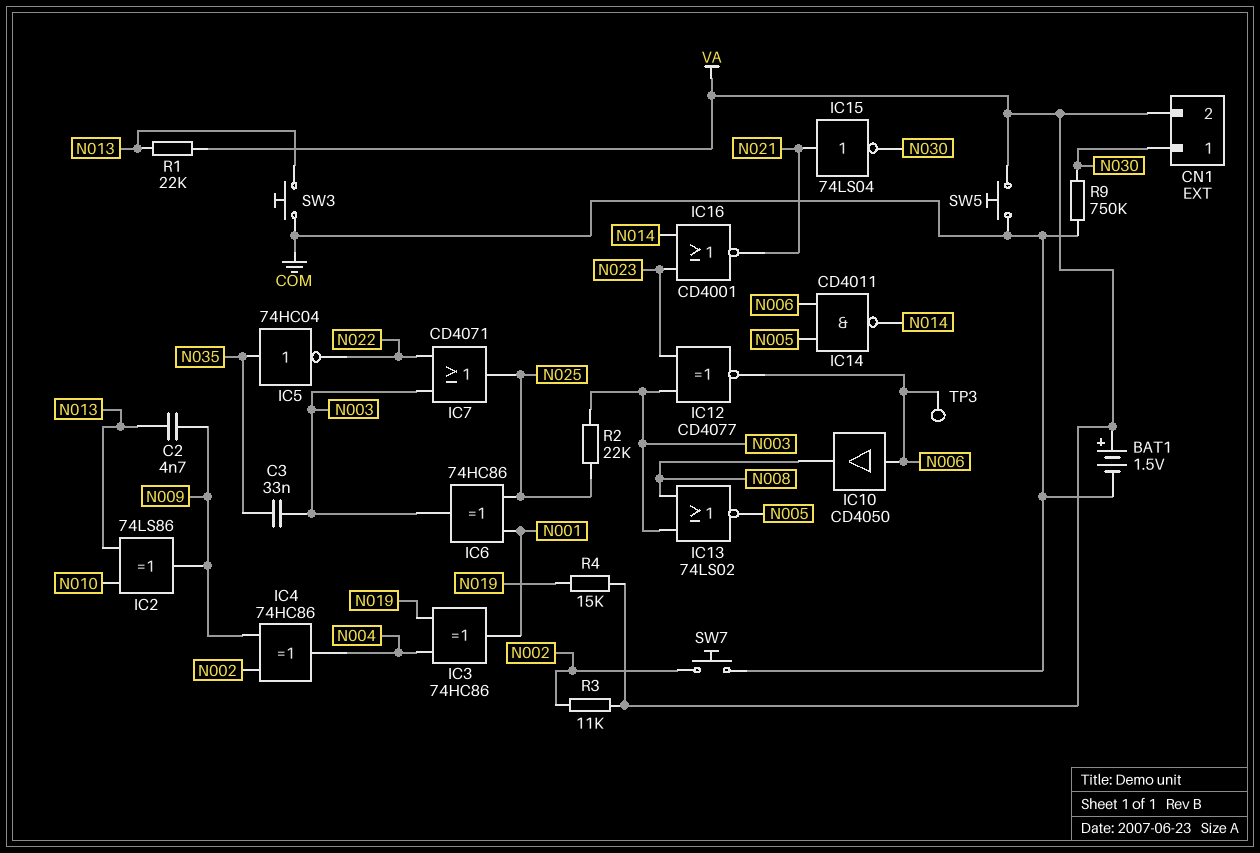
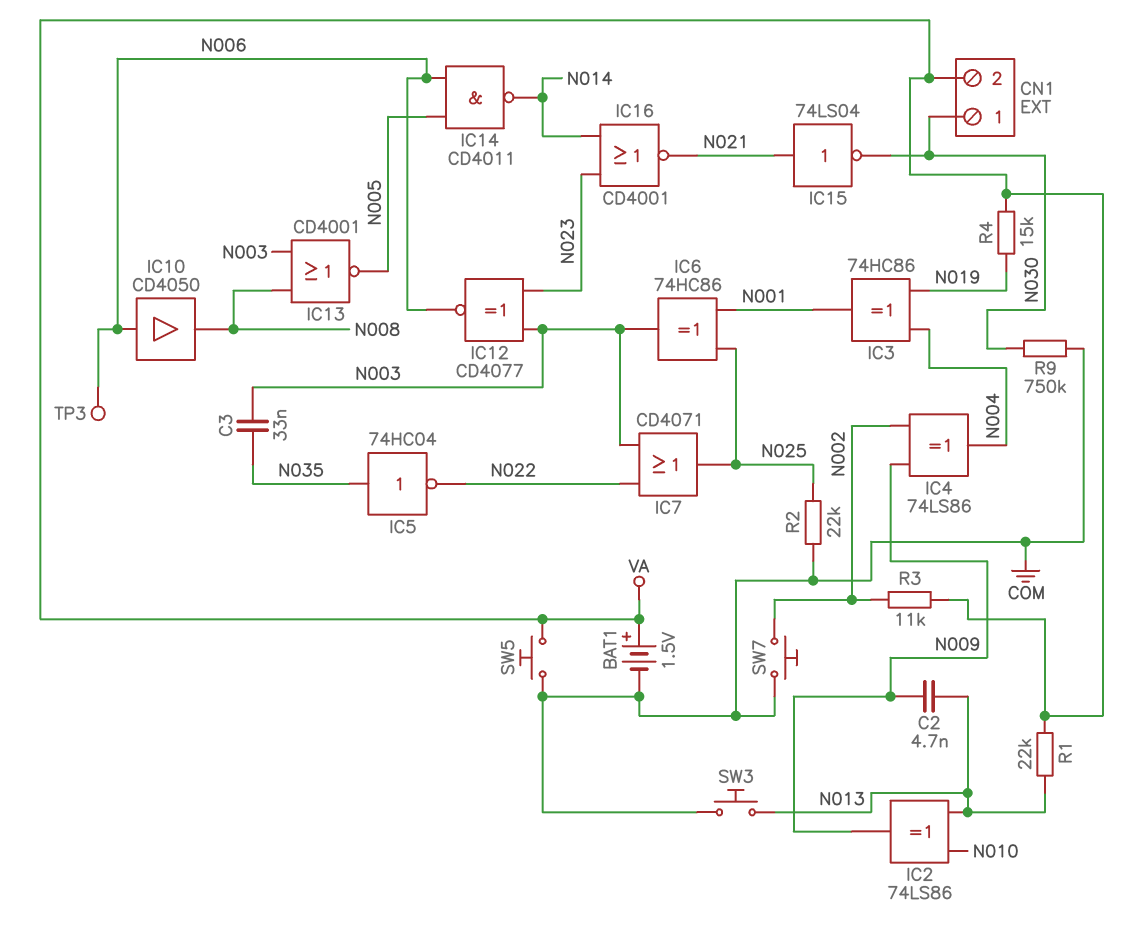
IC4: XOR 74HC86 (in N002, in N009, out N004) -> XOR 74LS86 (in N002, in N009, out N004)
IC13: NOR 74LS02 (in N003, in N008, out N005) -> NOR CD4001 (in N003, in N008, out N005)
R2: 22k (N003, N025) -> 22k (COM, N025)

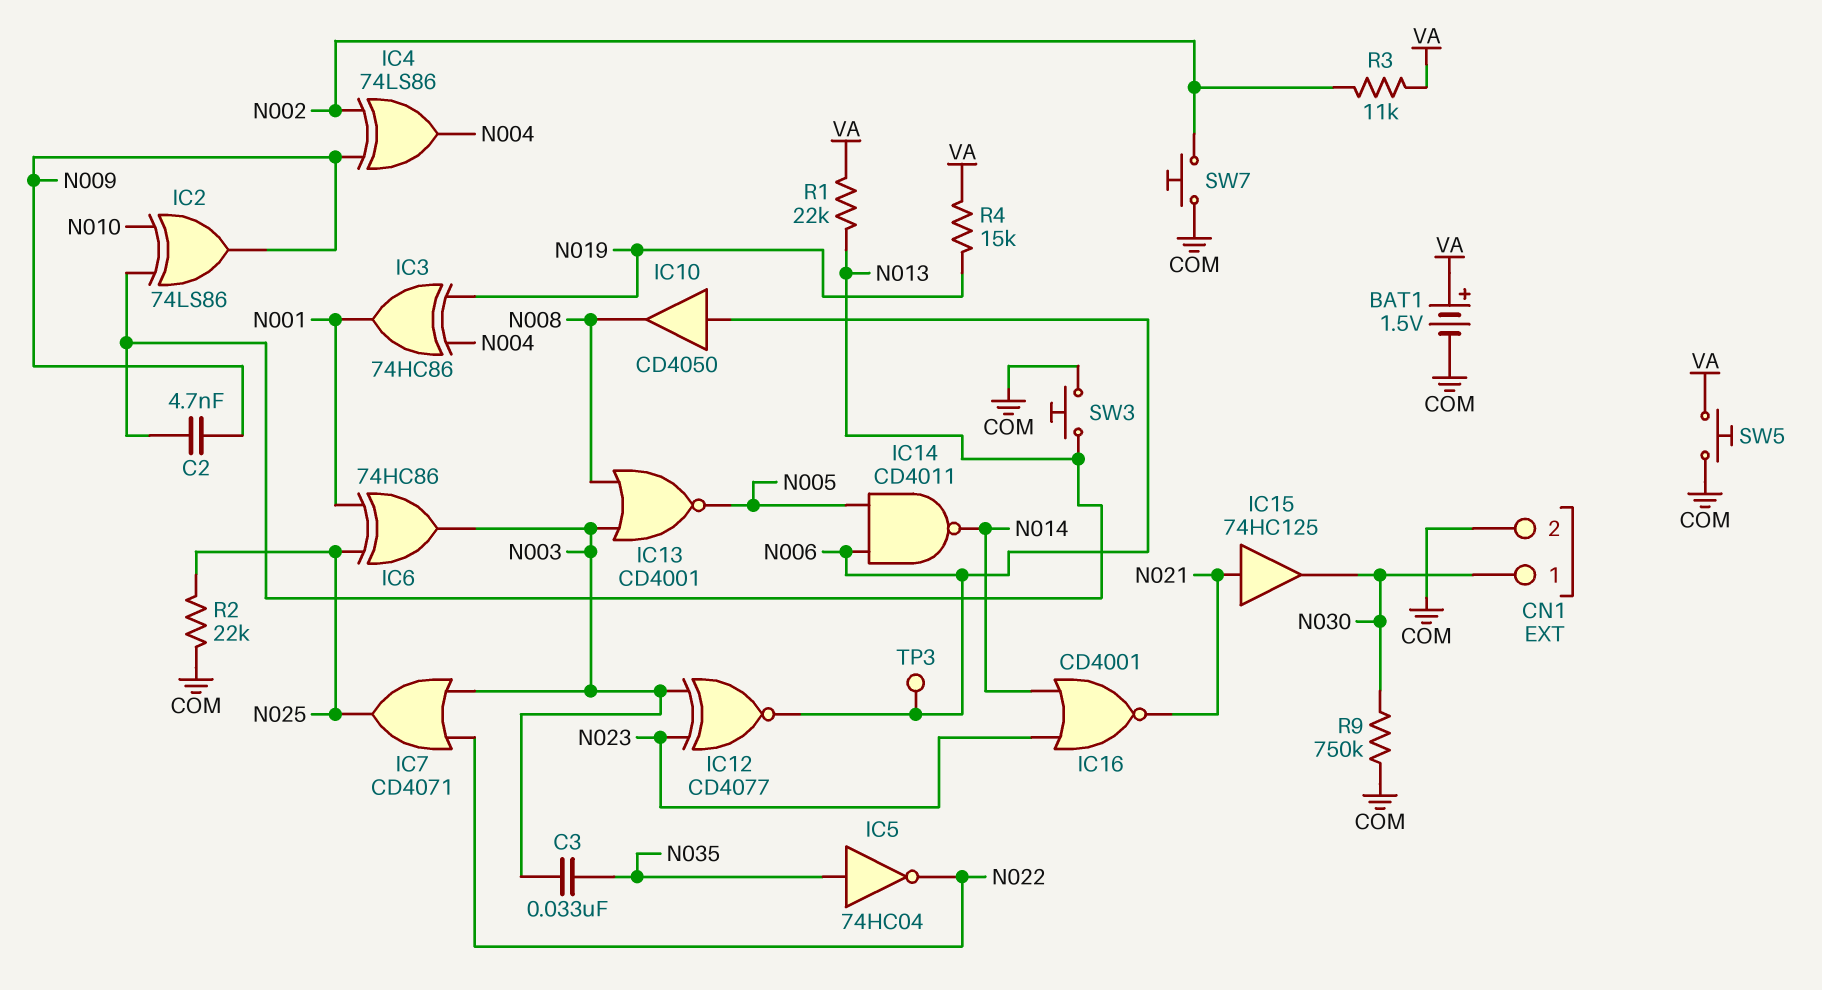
CN1 pin 2: VA -> COM
IC15: NOT 74LS04 (in N021, out N030) -> buffer 74HC125 (in N021, out N030)

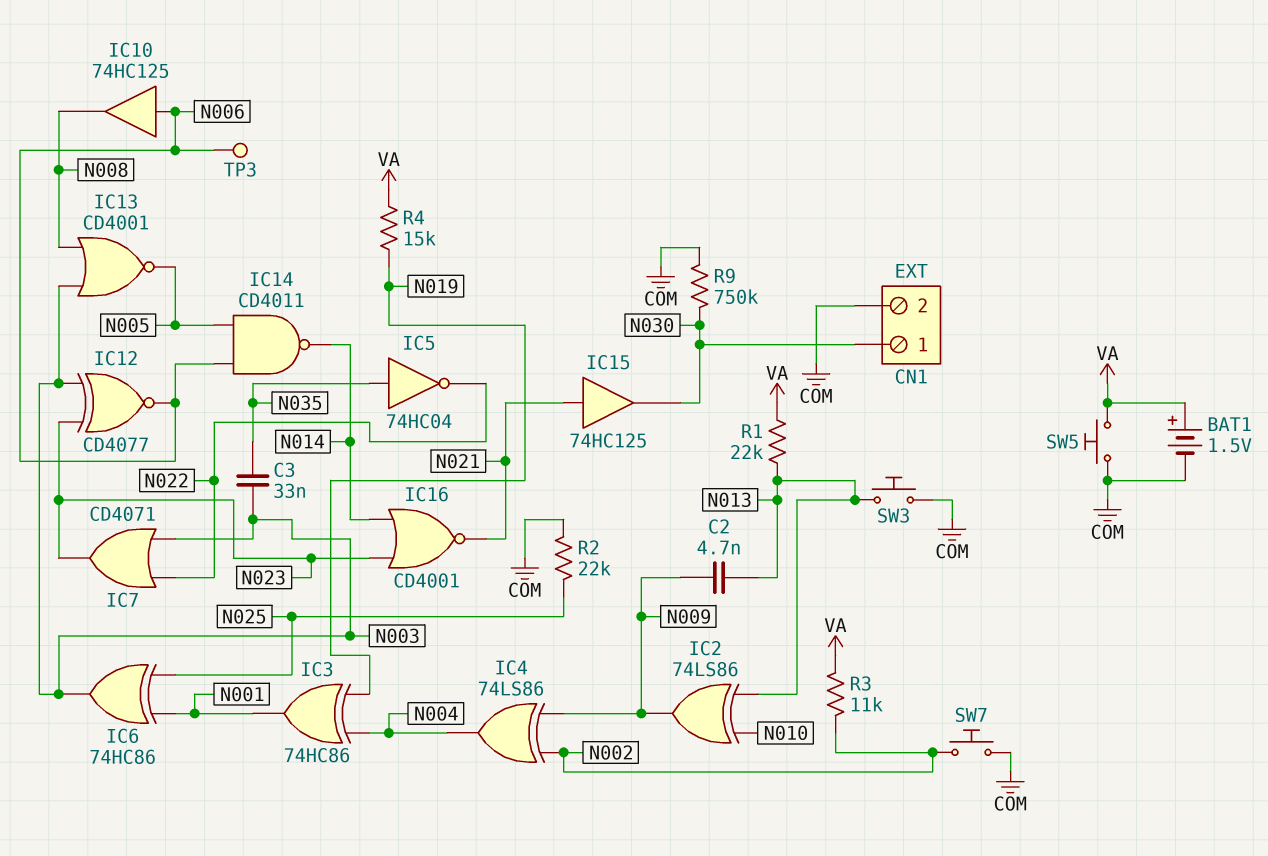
IC7: OR CD4071 (in N003, in N022, out N025) -> OR CD4071 (in N003, in N022, out N023)
IC10: buffer CD4050 (in N006, out N008) -> buffer 74HC125 (in N006, out N008)

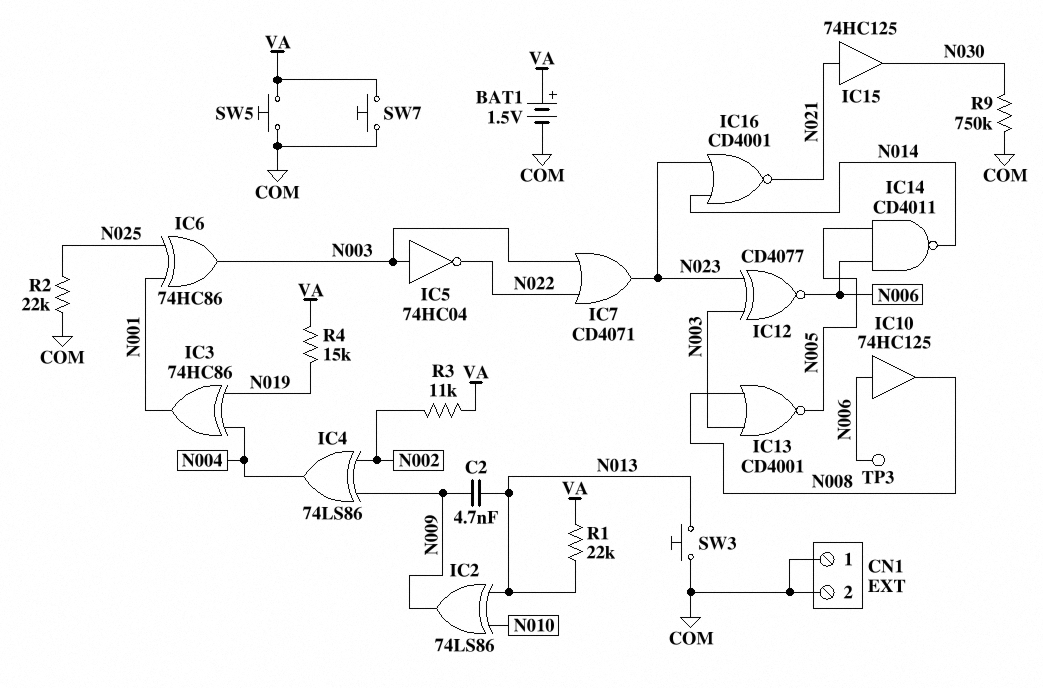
C3: 33nF (N003, N035) -> none
CN1 pin 1: N030 -> COM
IC5: NOT 74HC04 (in N035, out N022) -> NOT 74HC04 (in N003, out N022)
SW7: button (COM, N002) -> button (COM, VA)

